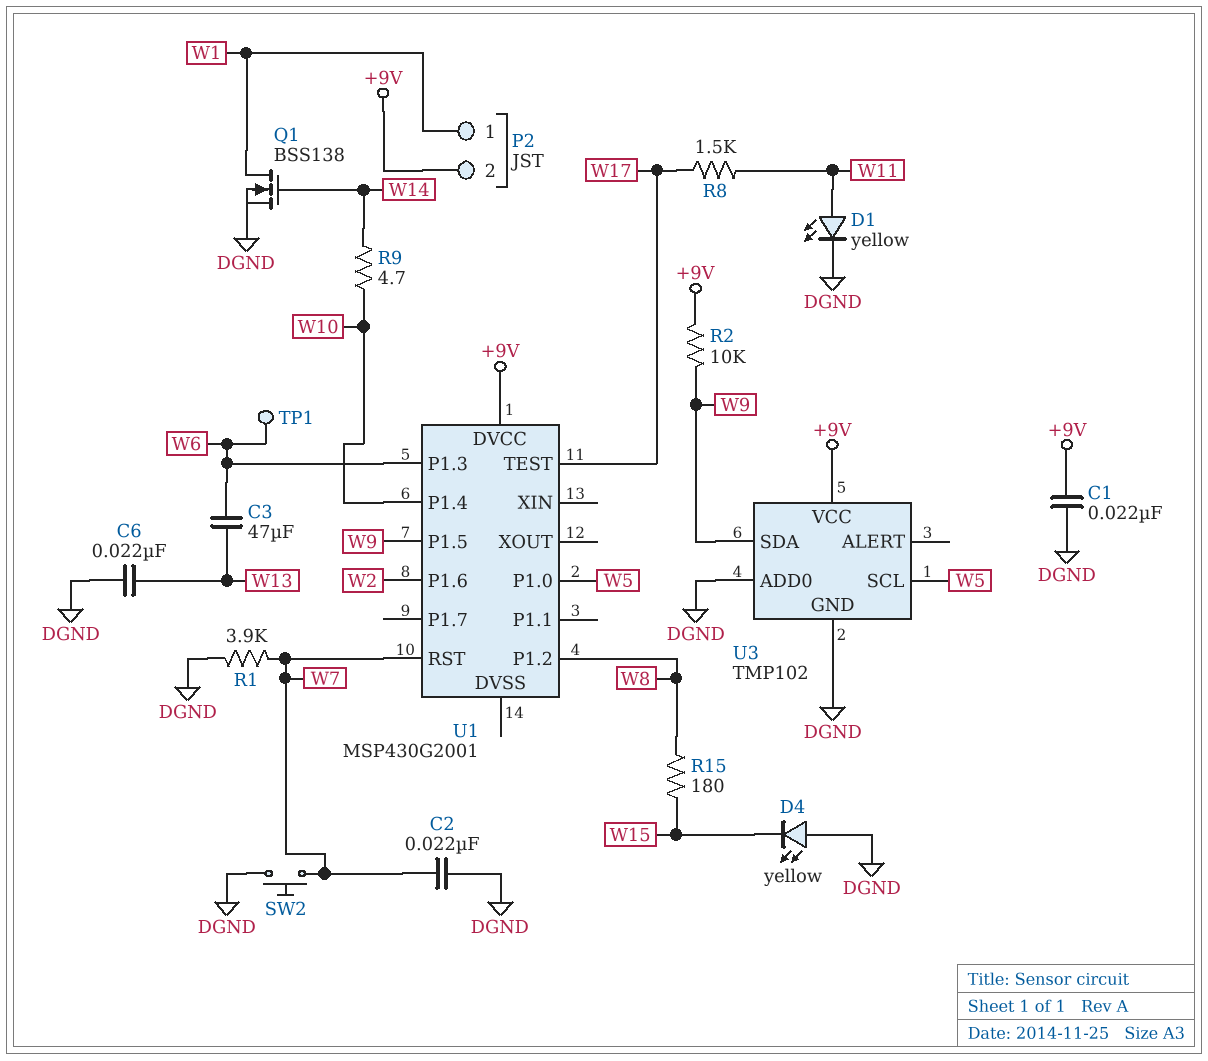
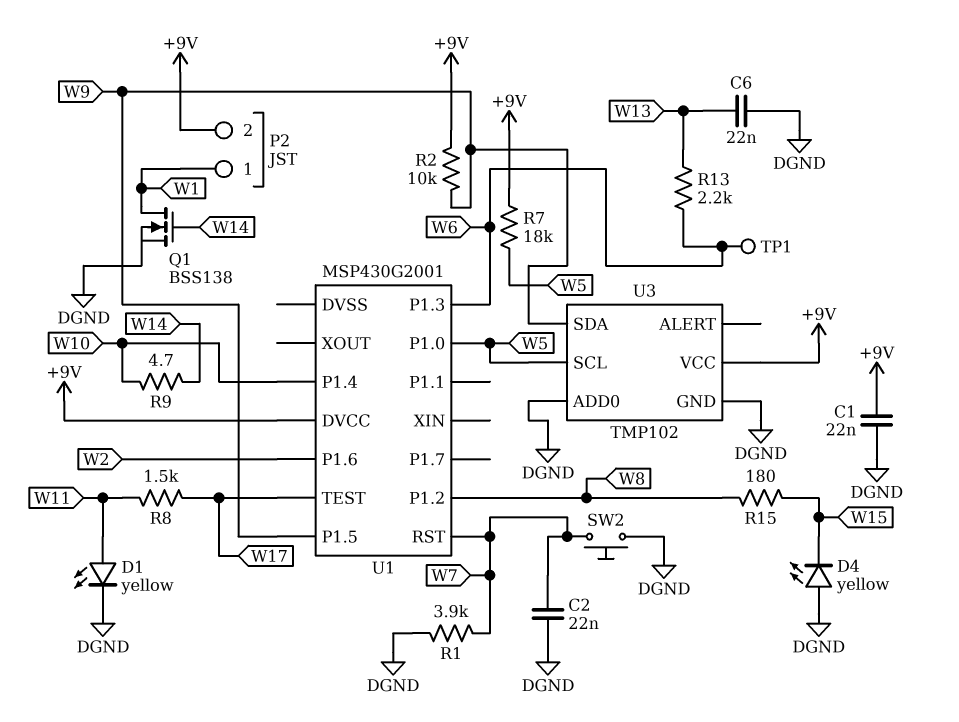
C3: 47uF (W6, W13) -> none
R7: none -> 18k (+9V, W5)
R13: none -> 2.2k (W6, W13)

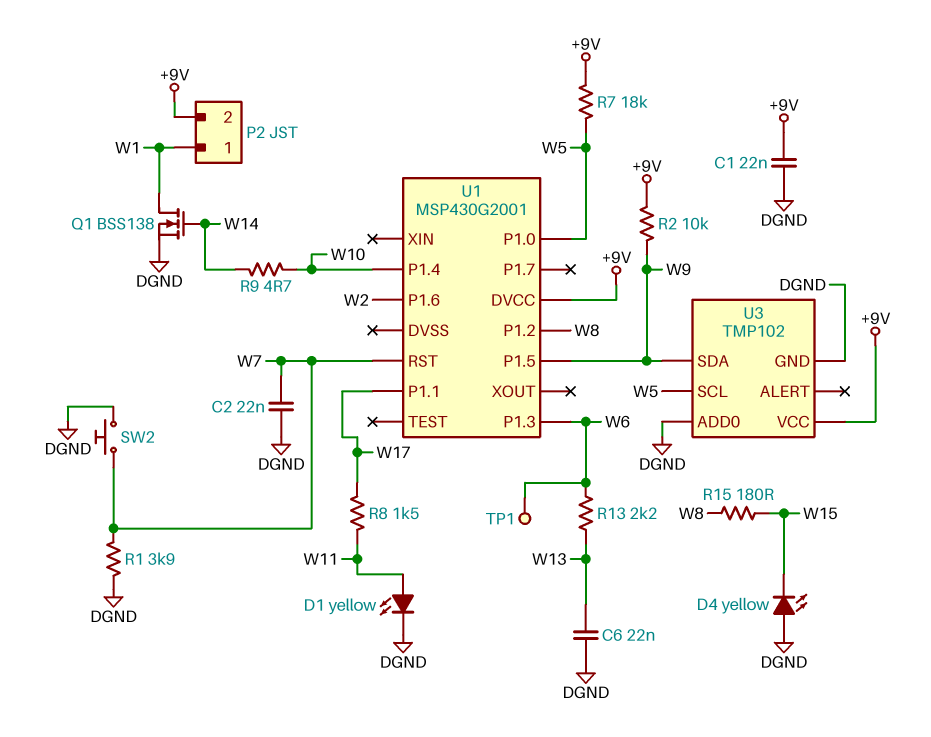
U1 pin P1.1: none -> W17
U1 pin TEST: W17 -> none

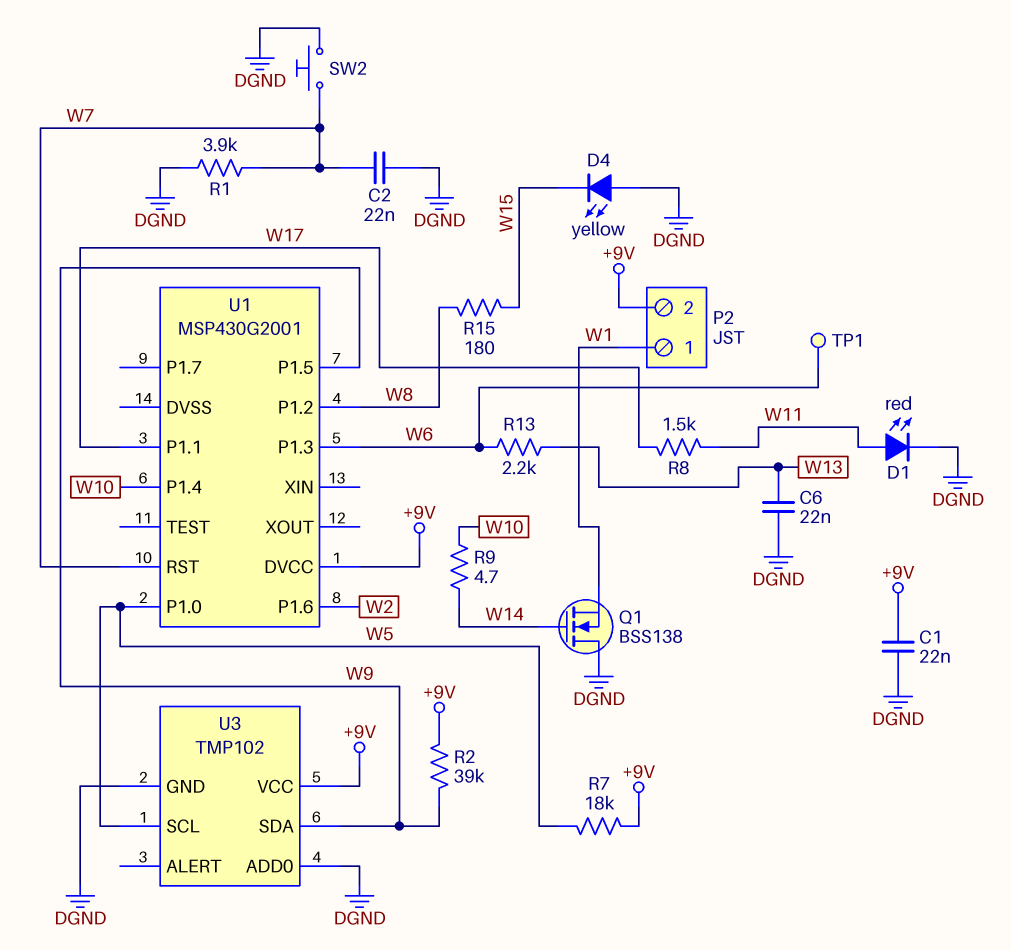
D1: LED yellow (A W11, K DGND) -> LED red (A W11, K DGND)
Q1: NMOS BSS138 (G W14, D W1, S DGND) -> NMOS BSS138 (G W14, D DGND, S W1)
R2: 10k (+9V, W9) -> 39k (+9V, W9)

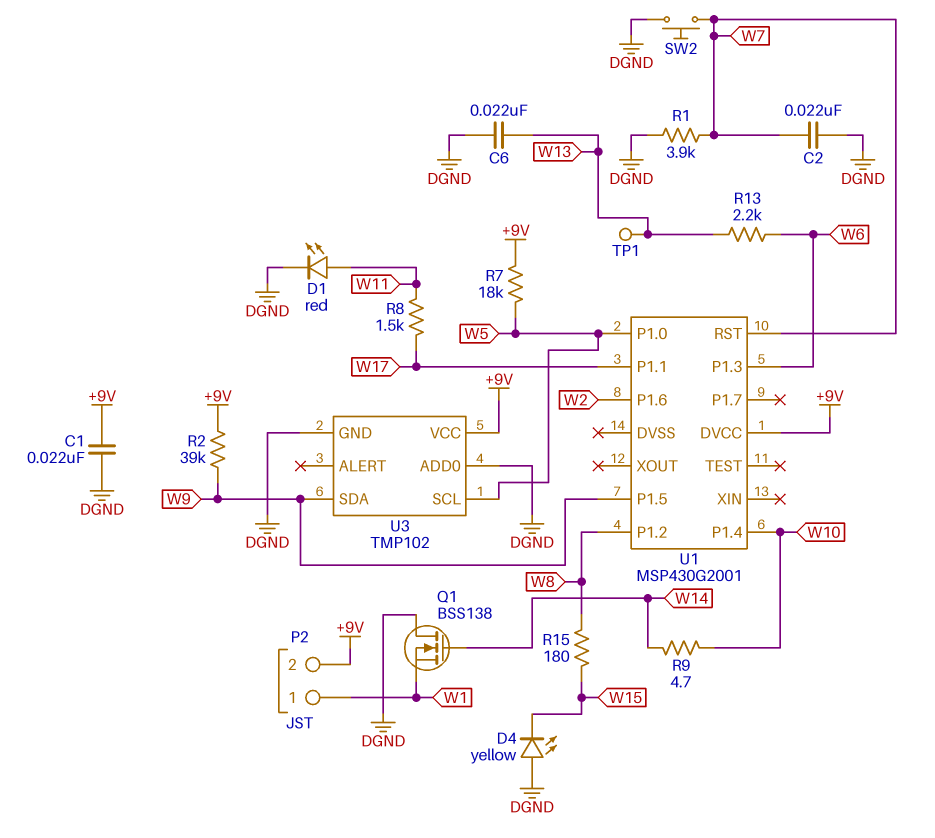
TP1: test point (W6) -> test point (W13)

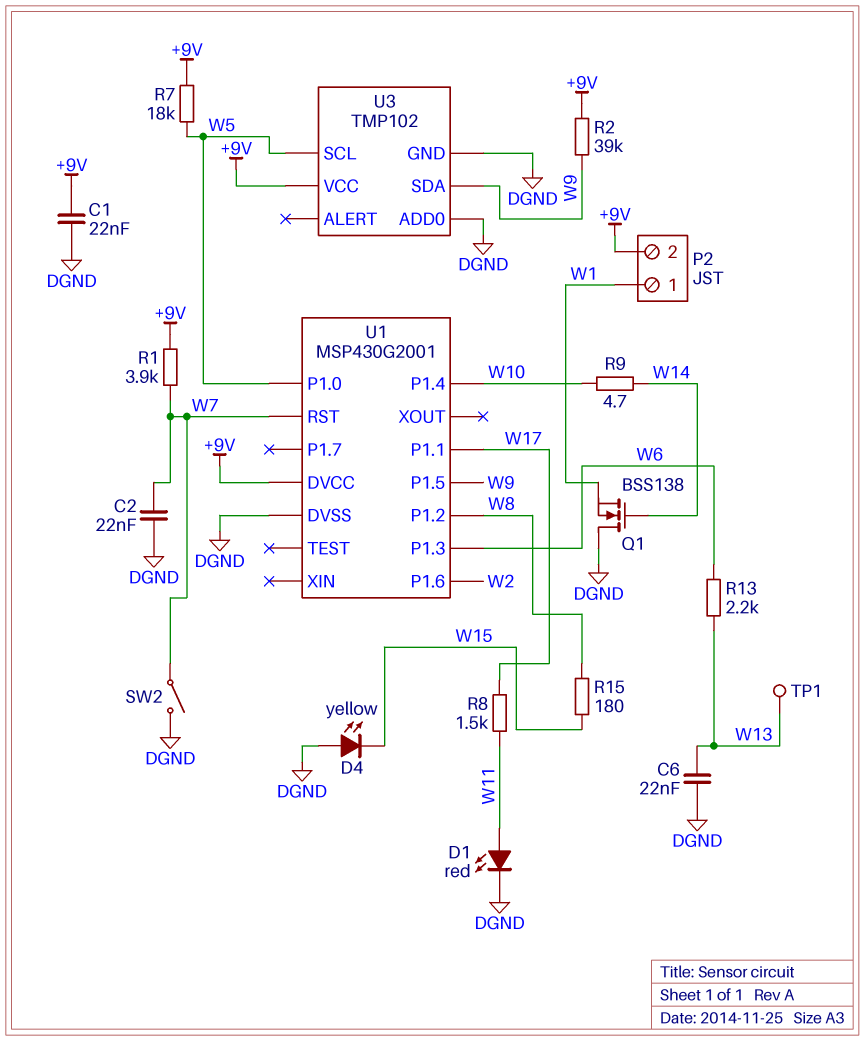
R1: 3.9k (DGND, W7) -> 3.9k (+9V, W7)
SW2: button (DGND, W7) -> switch (DGND, W7)
U1 pin DVSS: none -> DGND

